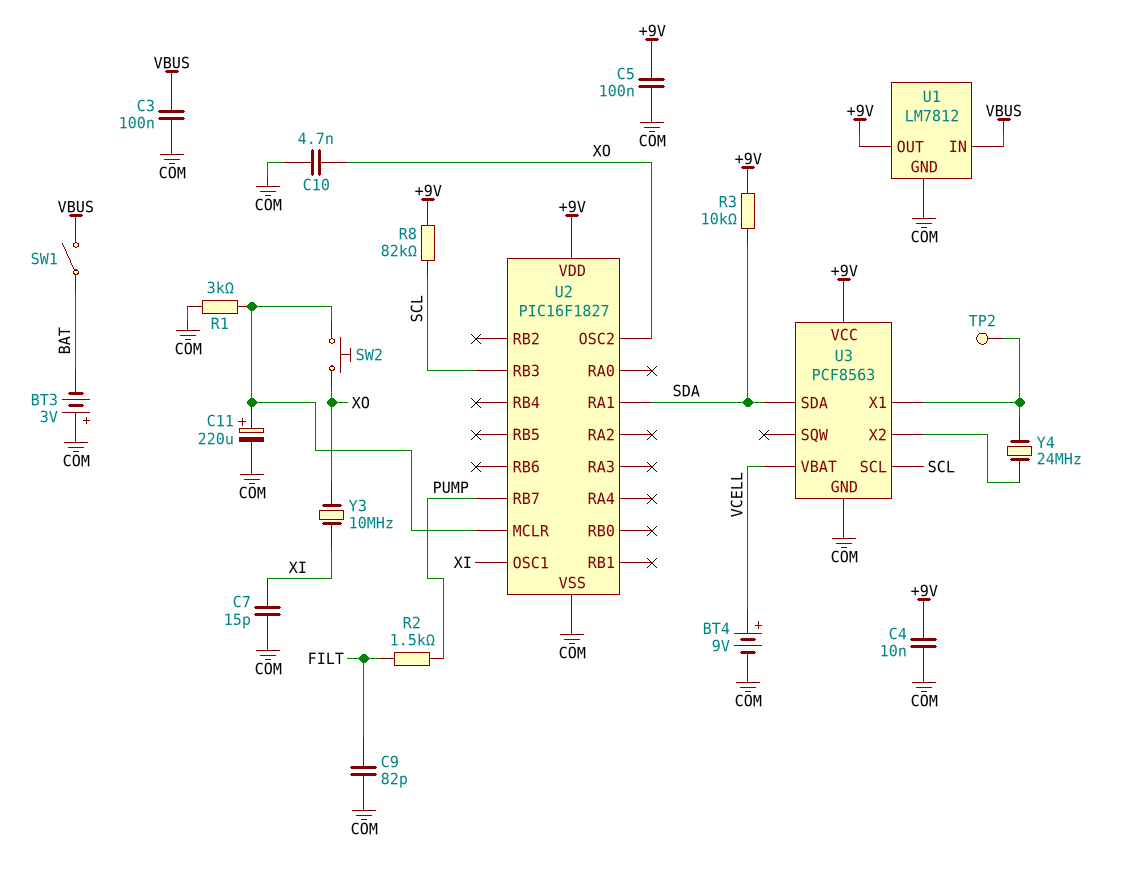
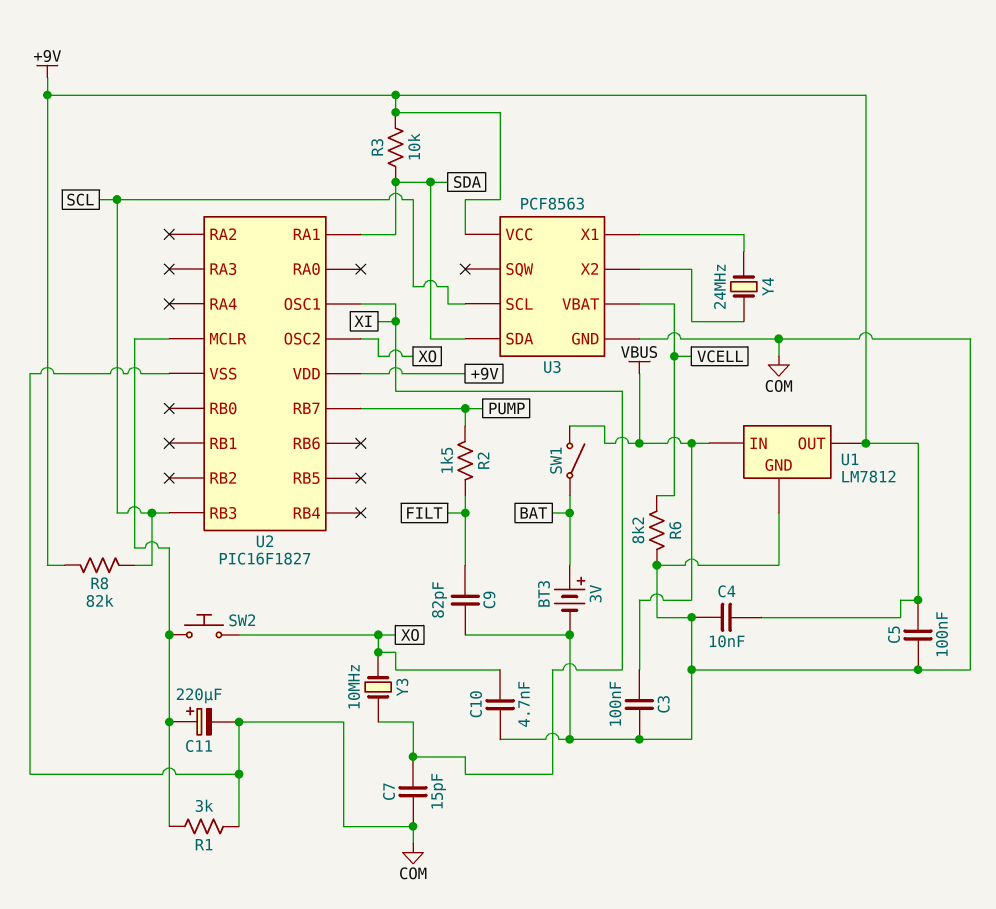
BT3: 3V (plus COM, minus BAT) -> 3V (plus BAT, minus COM)
BT4: 9V (plus VCELL, minus COM) -> none
R6: none -> 8.2k (COM, VCELL)
TP2: test point (U3/X1) -> none

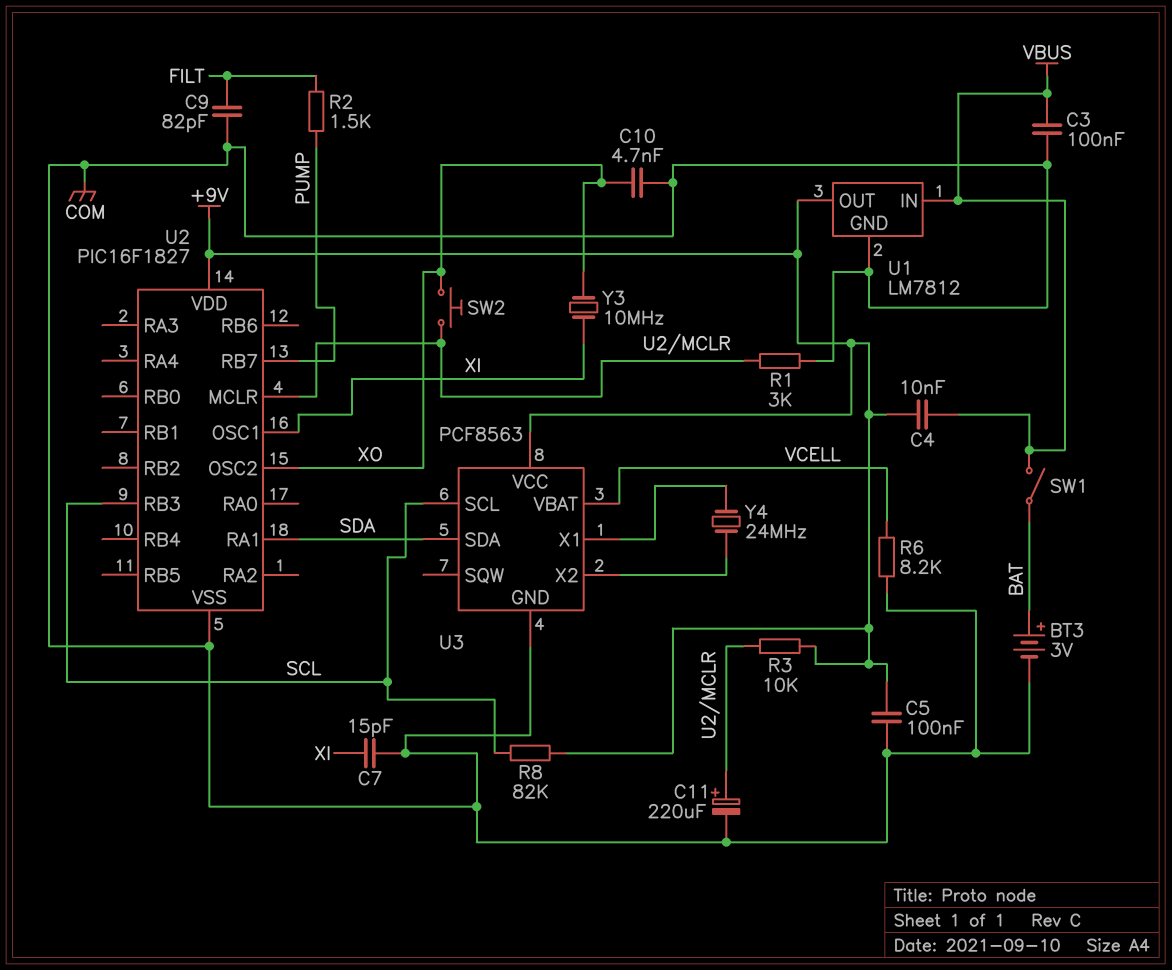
C4: 10nF (+9V, COM) -> 10nF (+9V, VBUS)
R3: 10k (+9V, SDA) -> 10k (+9V, U2/MCLR)

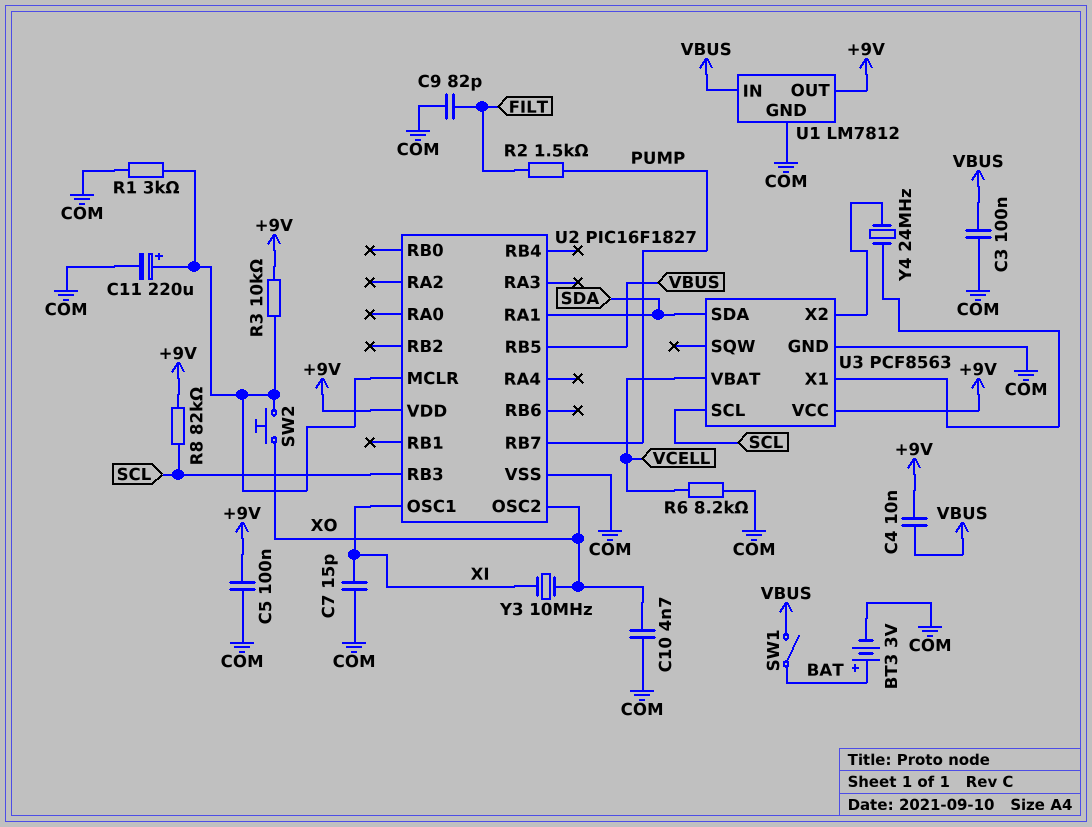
U2 pin RB5: none -> VBUS

